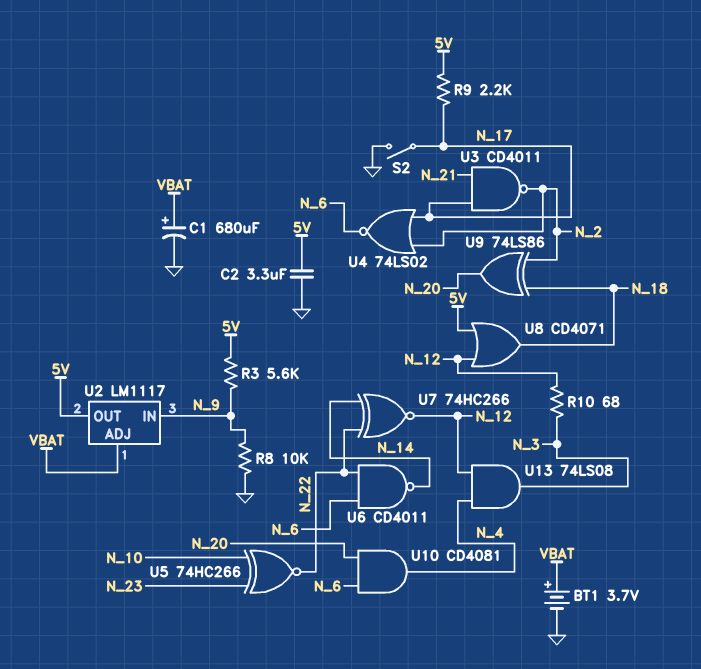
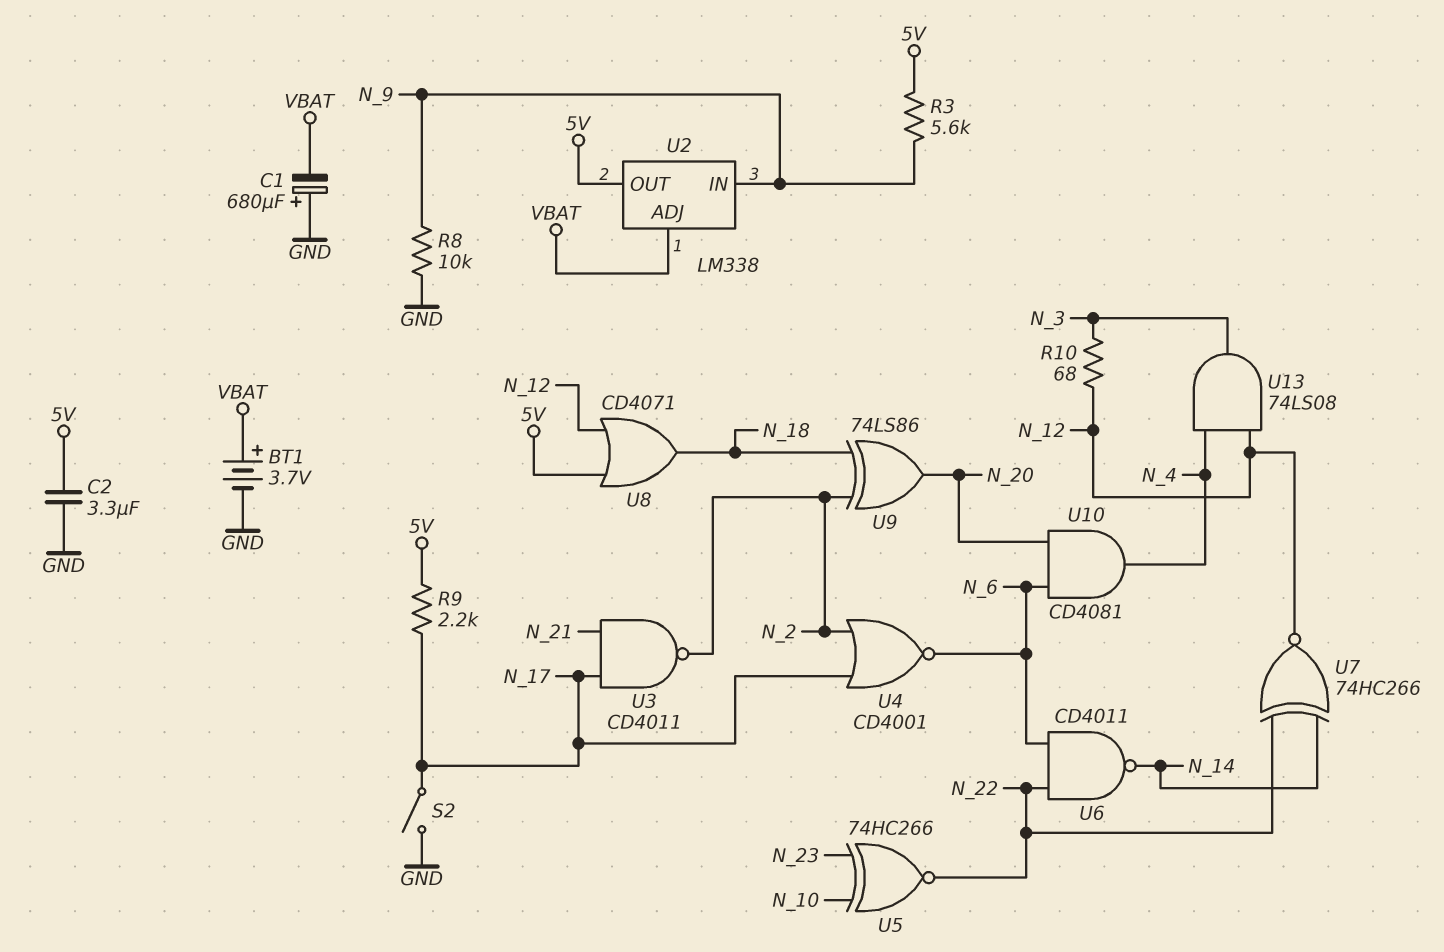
C1: 680uF (plus VBAT, minus GND) -> 680uF (plus GND, minus VBAT)
U2: LM1117 -> LM338
U4: NOR 74LS02 (in N_2, in N_17, out N_6) -> NOR CD4001 (in N_2, in N_17, out N_6)

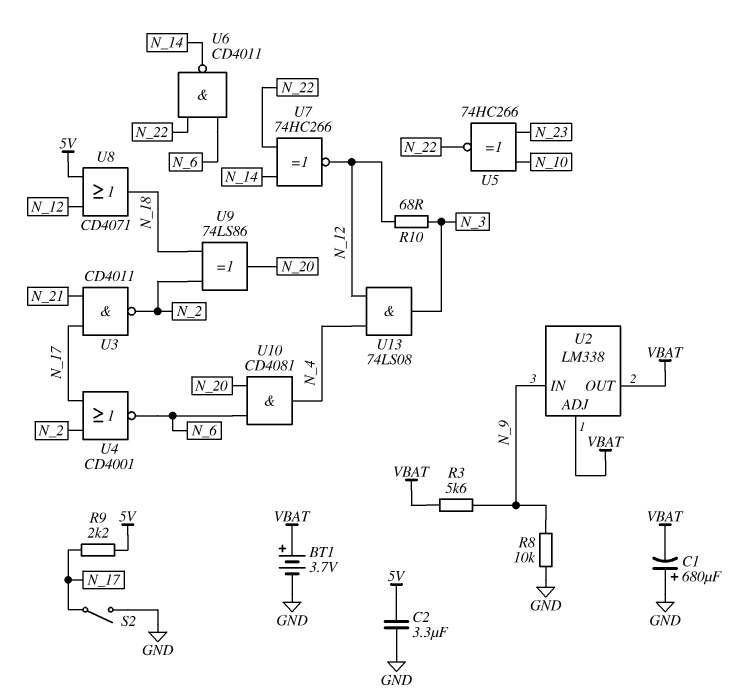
R3: 5.6k (5V, N_9) -> 5.6k (N_9, VBAT)
U2 pin OUT: 5V -> VBAT

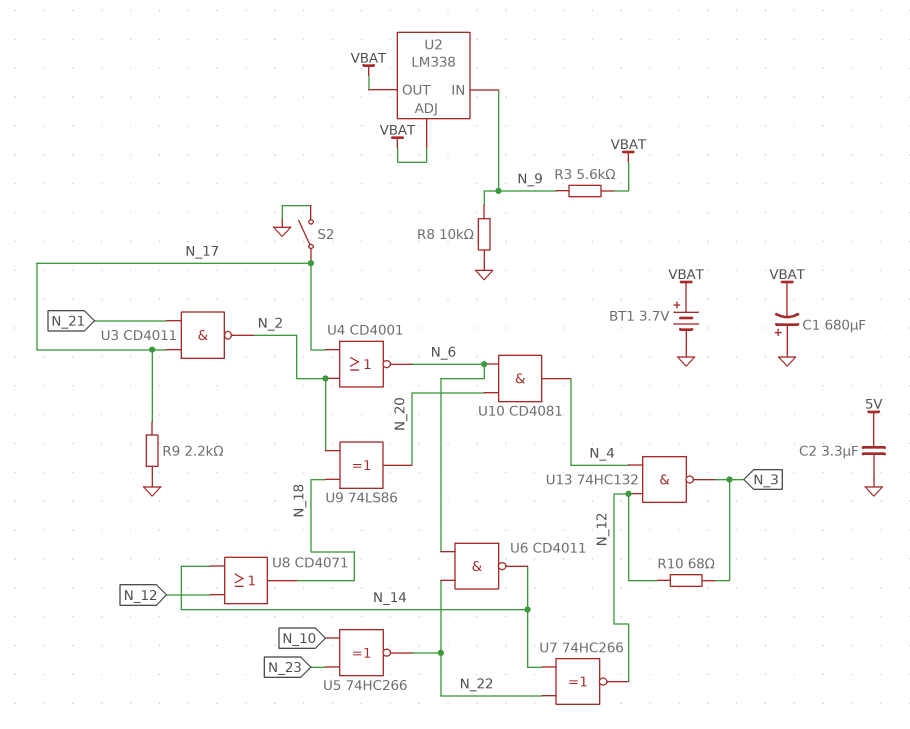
R9: 2.2k (5V, N_17) -> 2.2k (GND, N_17)
U8: OR CD4071 (in 5V, in N_12, out N_18) -> OR CD4071 (in N_12, in N_14, out N_18)
U13: AND 74LS08 (in N_4, in N_12, out N_3) -> NAND 74HC132 (in N_4, in N_12, out N_3)

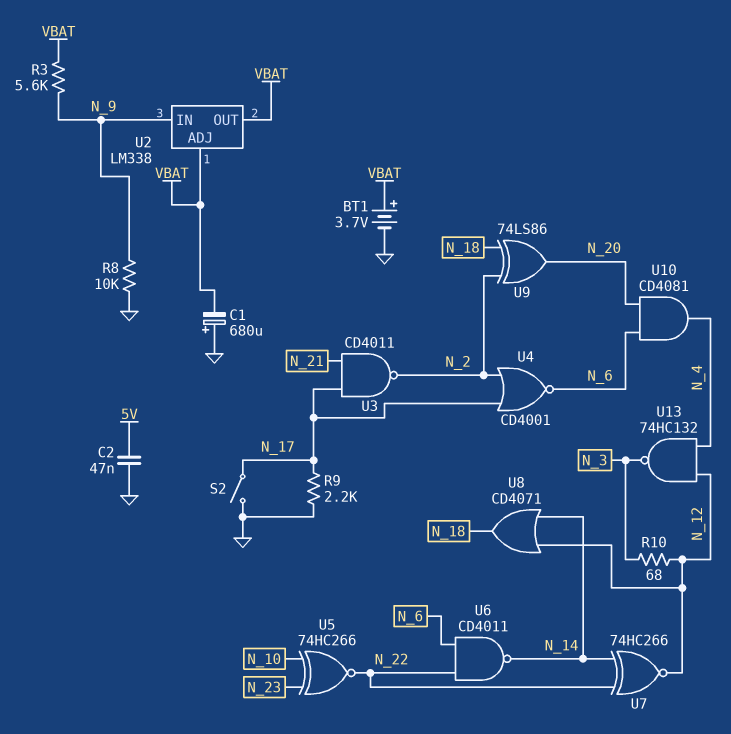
C2: 3.3uF (5V, GND) -> 47nF (5V, GND)

